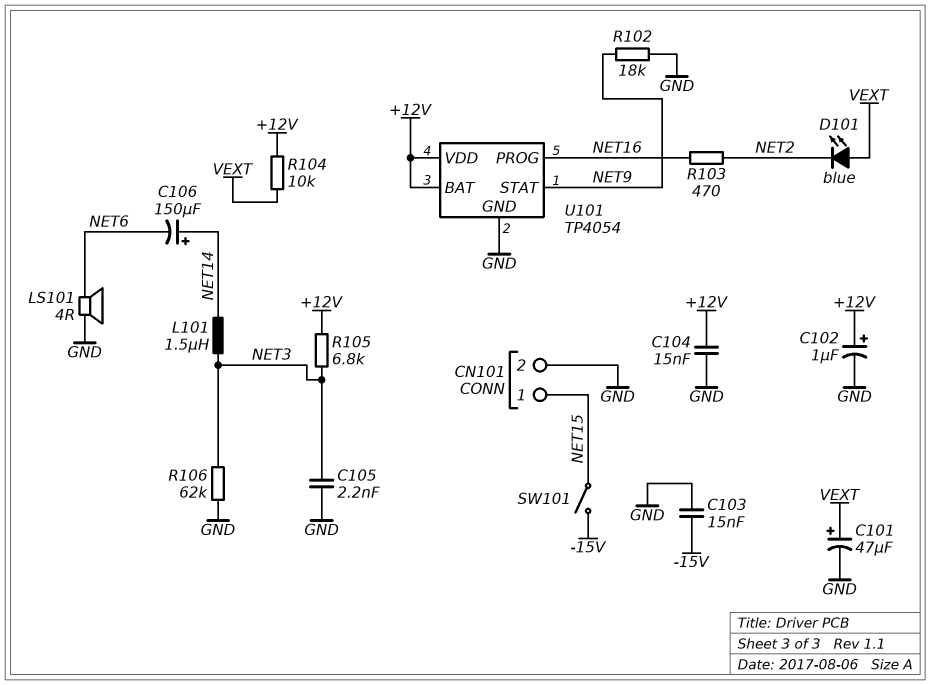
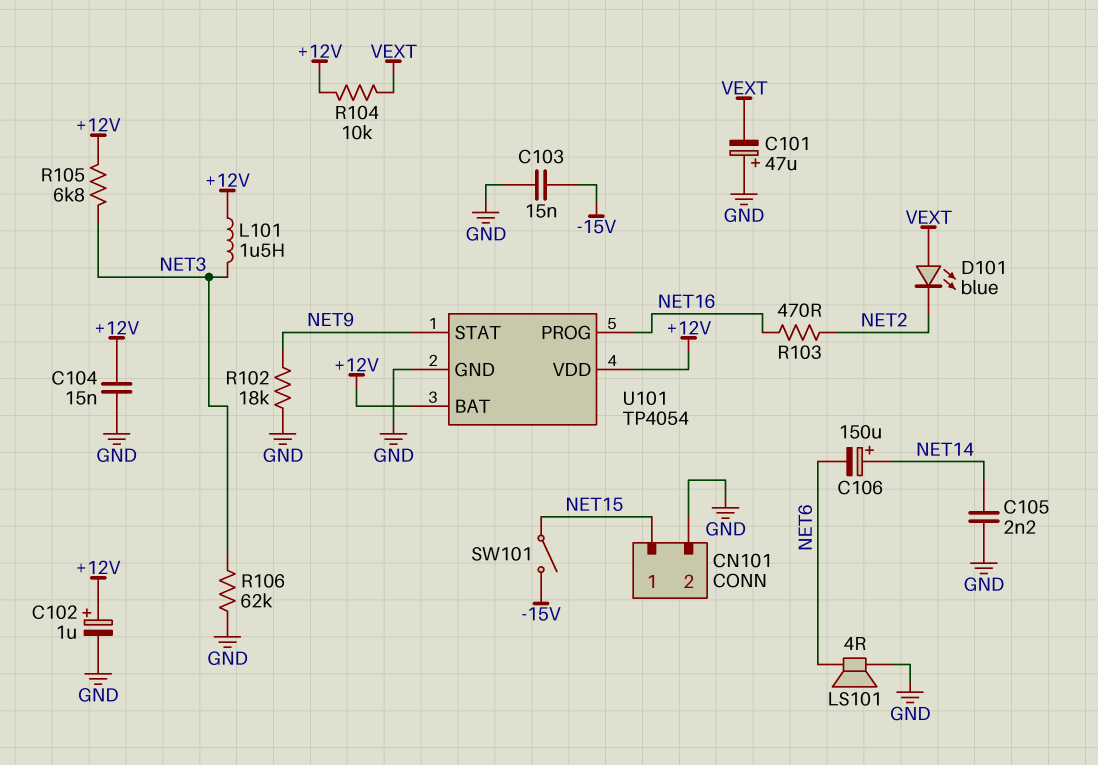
C101: 47uF (plus VEXT, minus GND) -> 47uF (plus GND, minus VEXT)
C105: 2.2nF (GND, NET3) -> 2.2nF (GND, NET14)
L101: 1.5uH (NET3, NET14) -> 1.5uH (+12V, NET3)

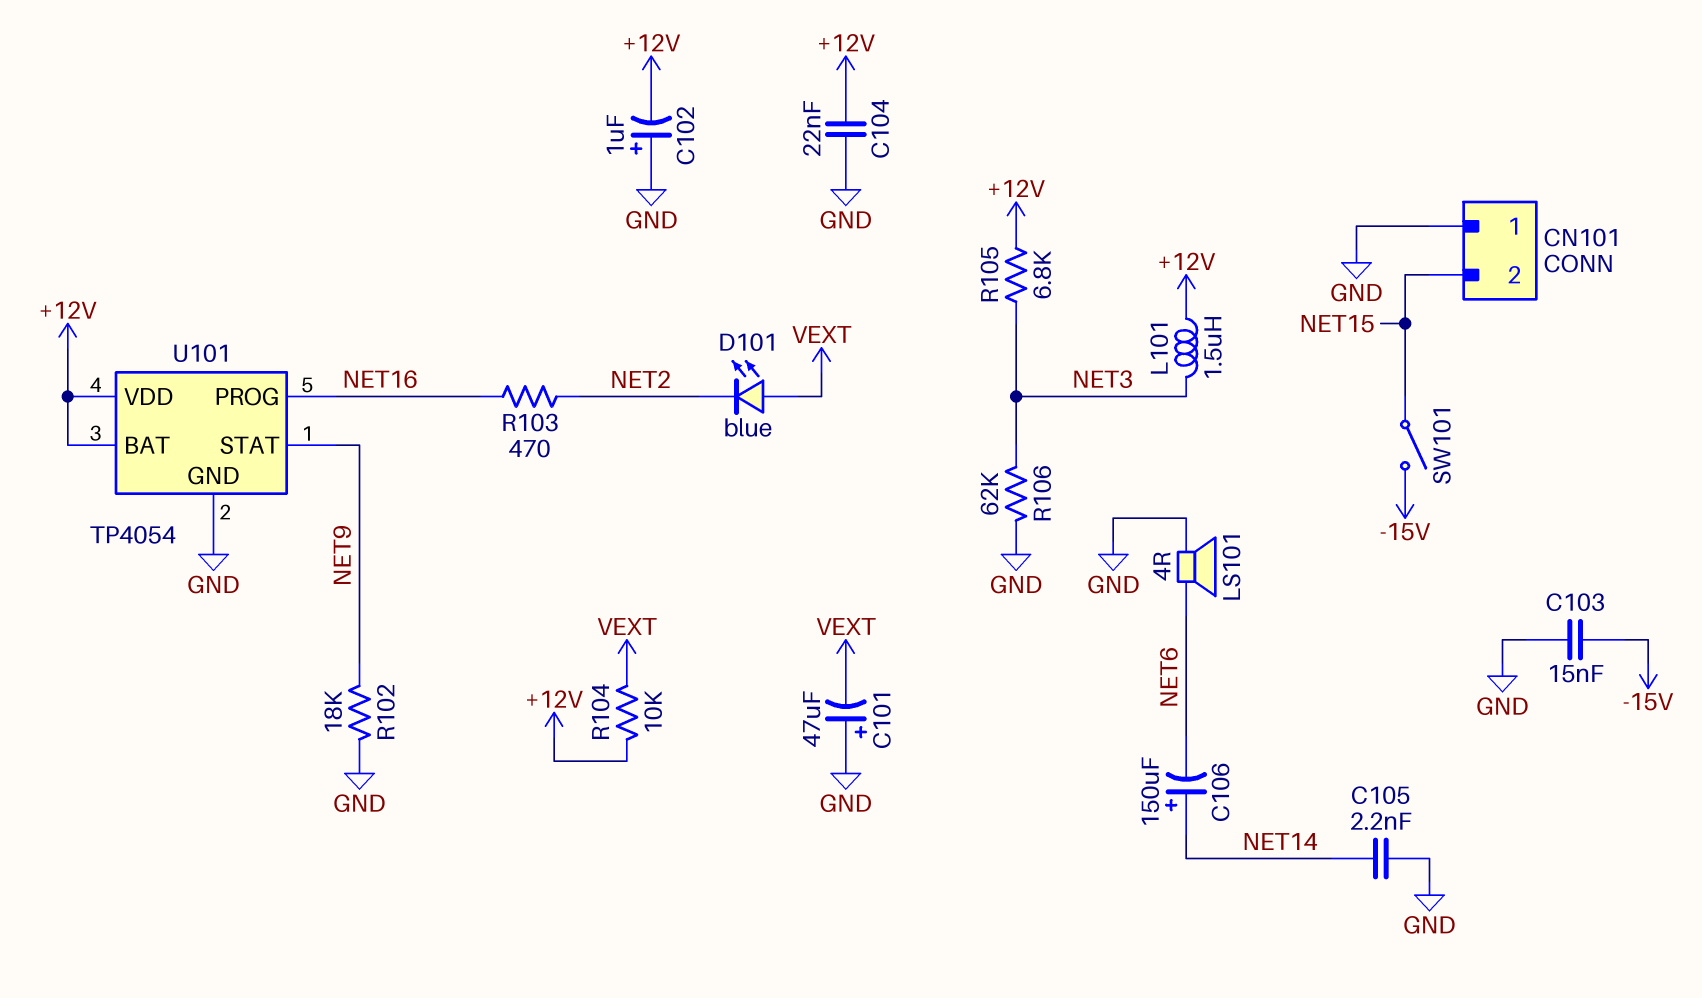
C102: 1uF (plus +12V, minus GND) -> 1uF (plus GND, minus +12V)
C104: 15nF (+12V, GND) -> 22nF (+12V, GND)
CN101 pin 1: NET15 -> GND
CN101 pin 2: GND -> NET15

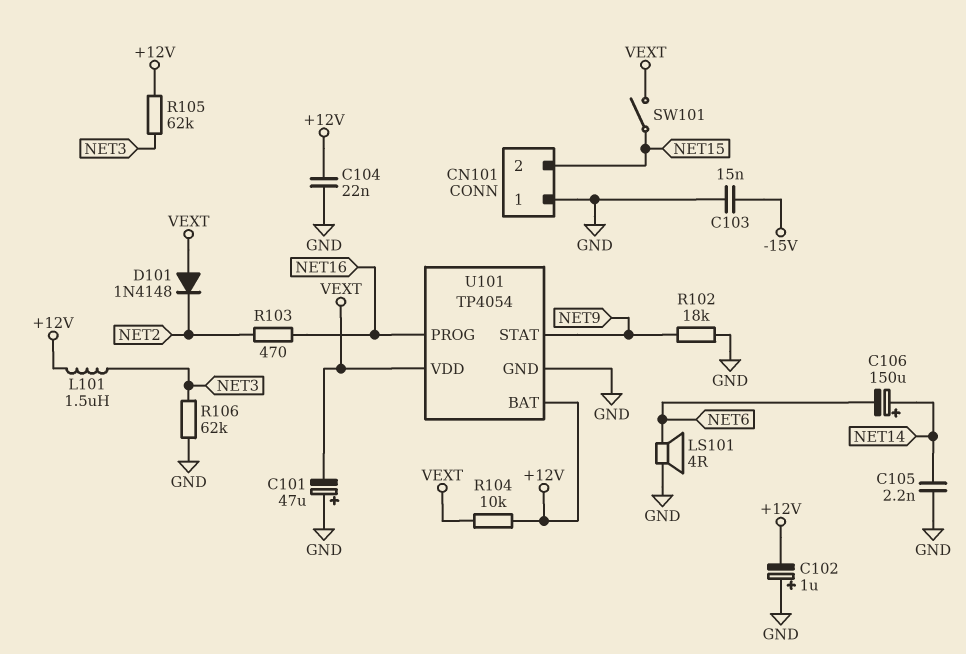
D101: LED blue (A VEXT, K NET2) -> diode 1N4148 (A VEXT, K NET2)
R105: 6.8k (+12V, NET3) -> 62k (+12V, NET3)
SW101: switch (-15V, NET15) -> switch (NET15, VEXT)
U101 pin VDD: +12V -> VEXT

